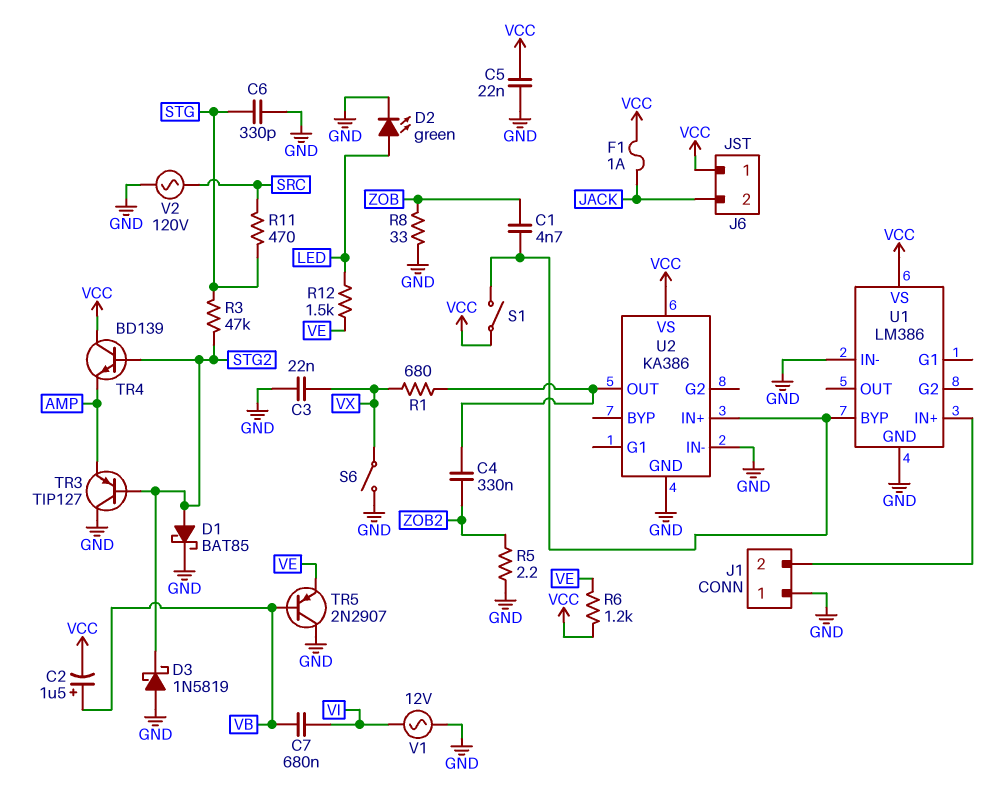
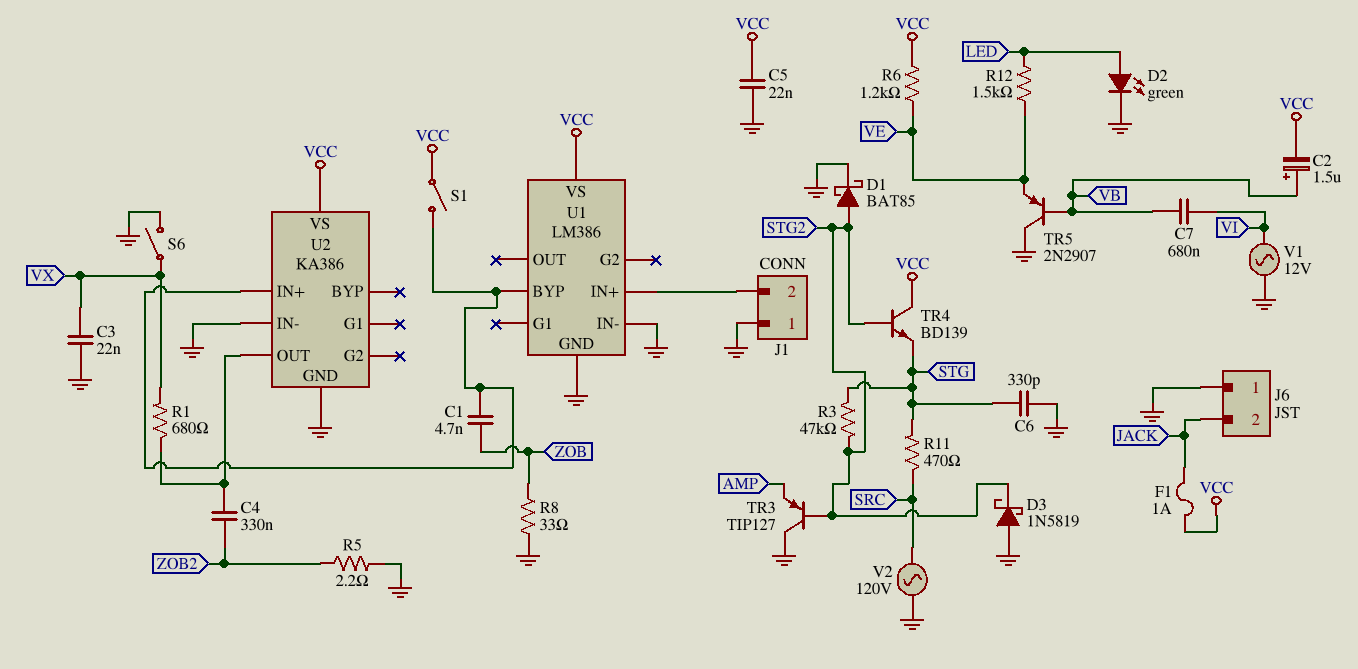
J6 pin 1: VCC -> GND
TR4: NPN BD139 (B STG2, C VCC, E AMP) -> NPN BD139 (B STG2, C VCC, E STG)

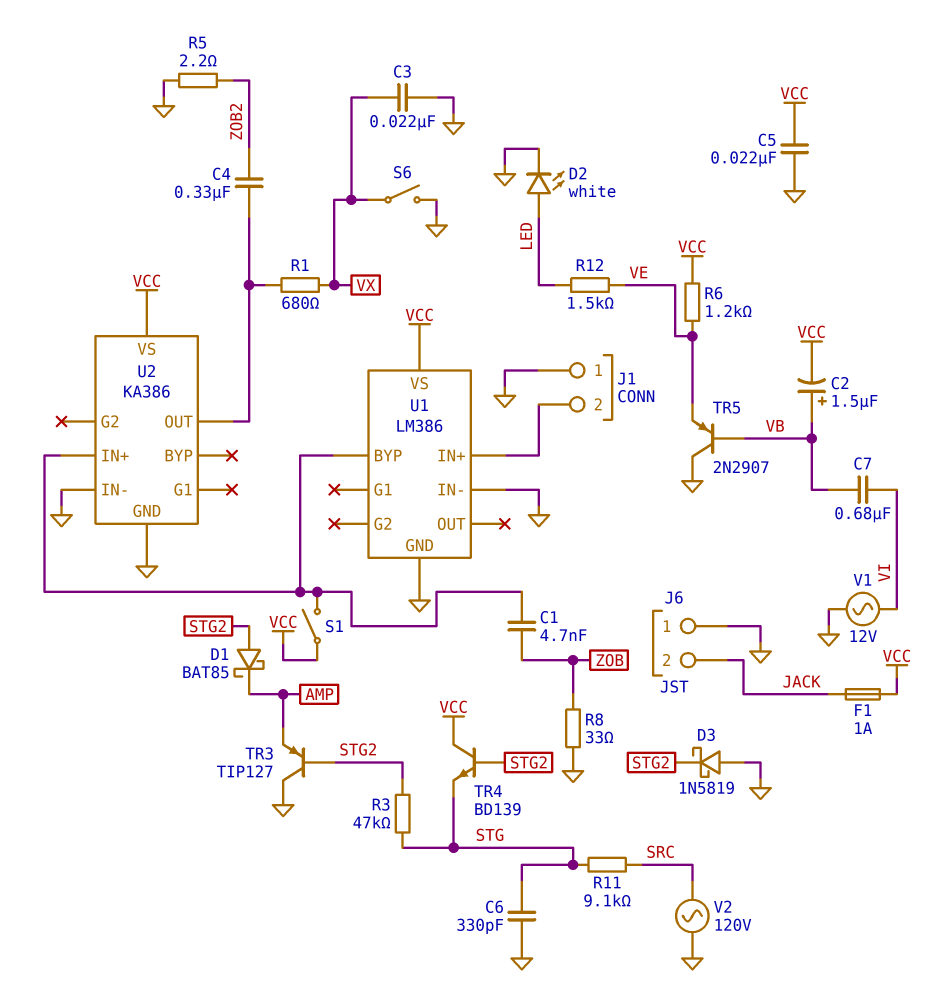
D1: schottky BAT85 (A STG2, K GND) -> schottky BAT85 (A STG2, K AMP)
D2: LED green (A LED, K GND) -> LED white (A LED, K GND)
R11: 470 (SRC, STG) -> 9.1k (SRC, STG)

